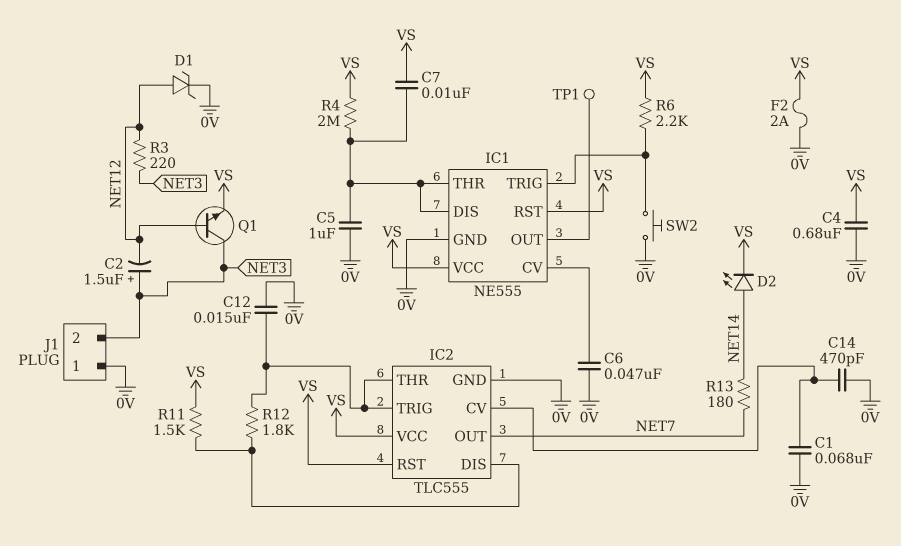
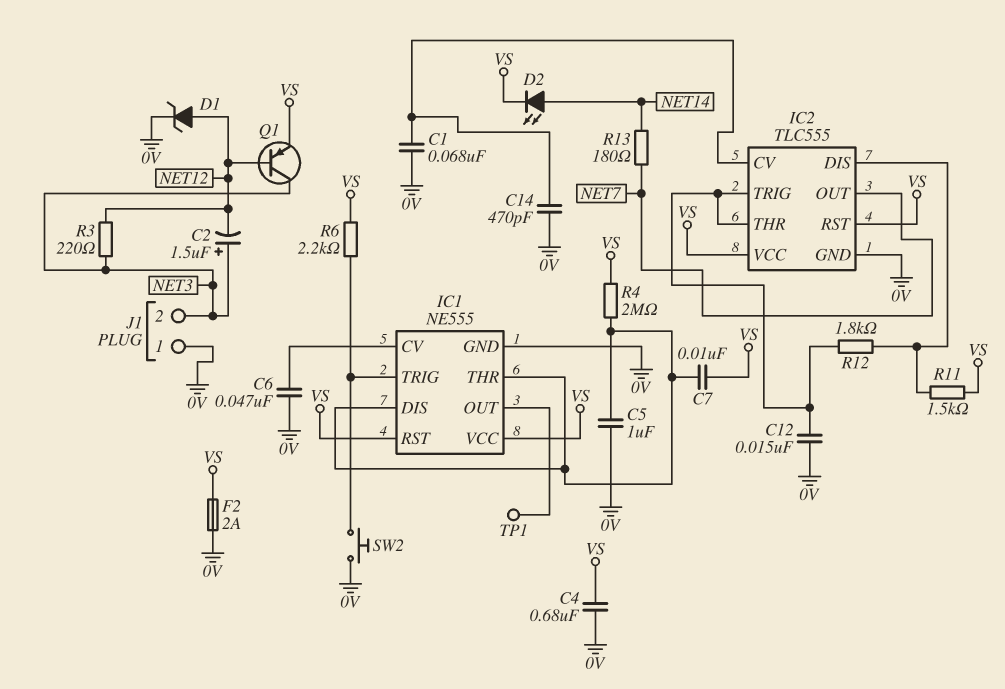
Q1: NPN (B NET12, C NET3, E VS) -> PNP (B NET12, C NET3, E VS)

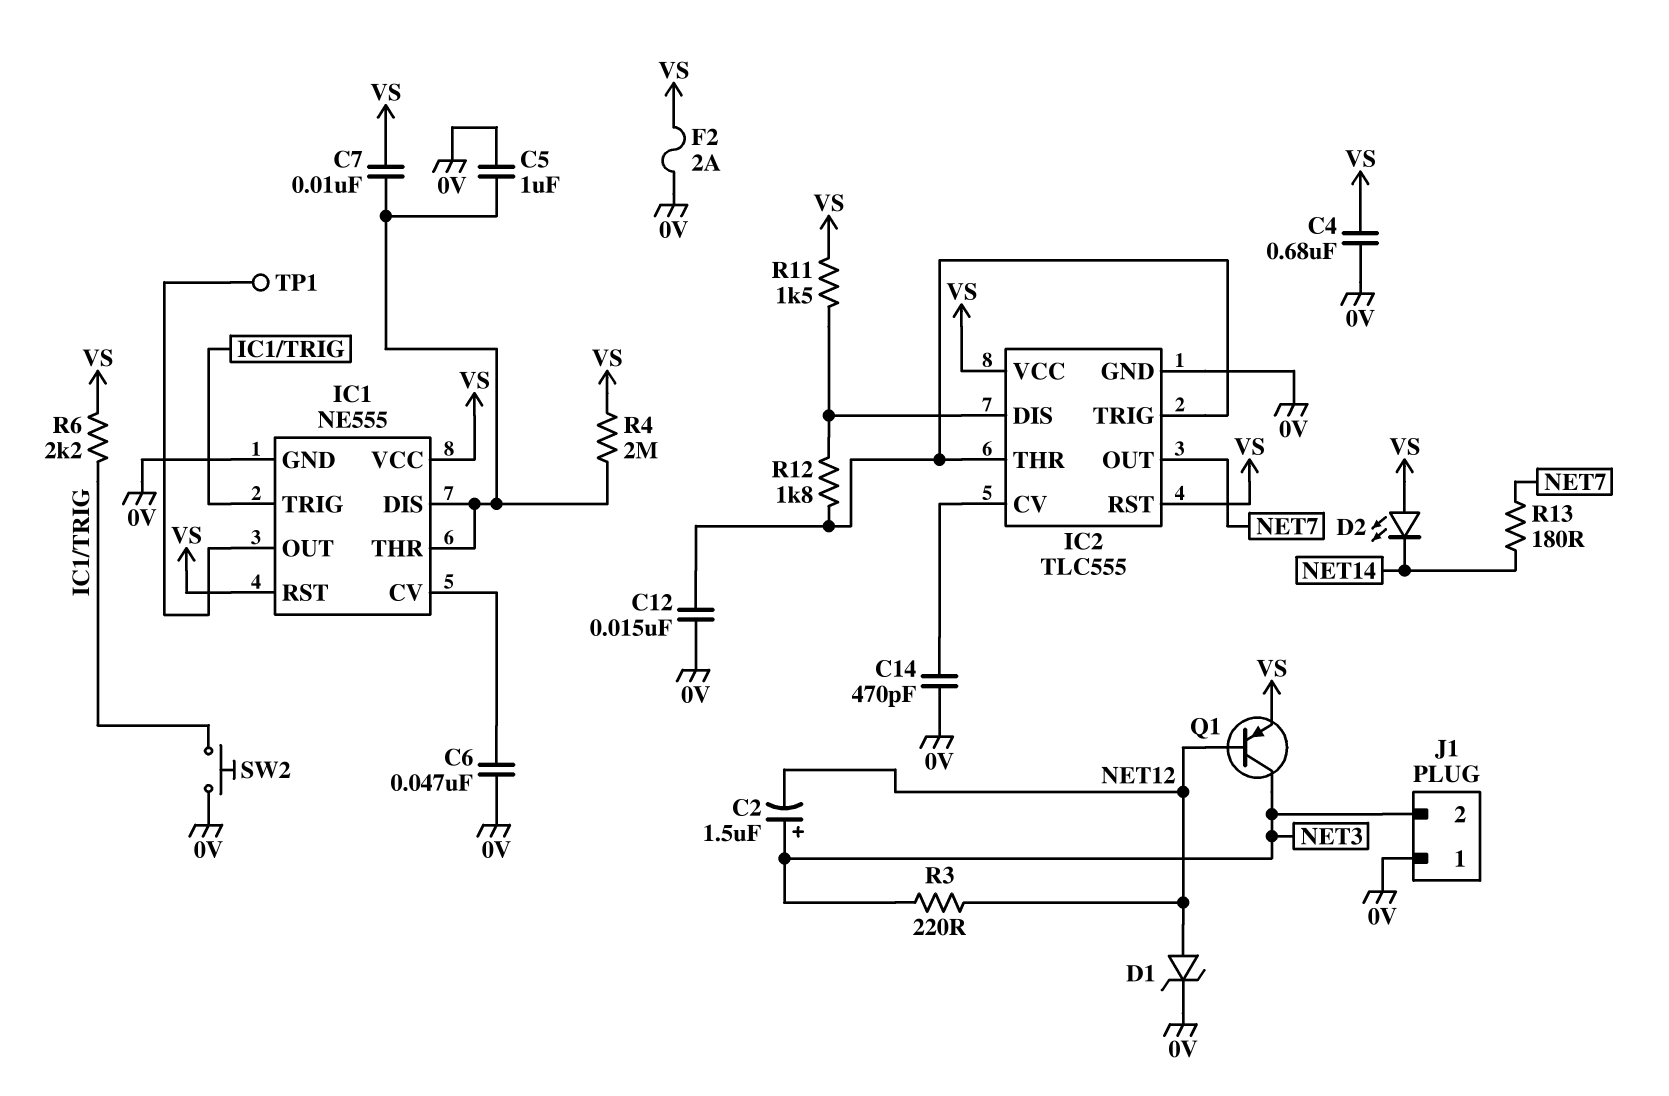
C1: 68nF (0V, IC2/CV) -> none
D2: LED (A NET14, K VS) -> LED (A VS, K NET14)

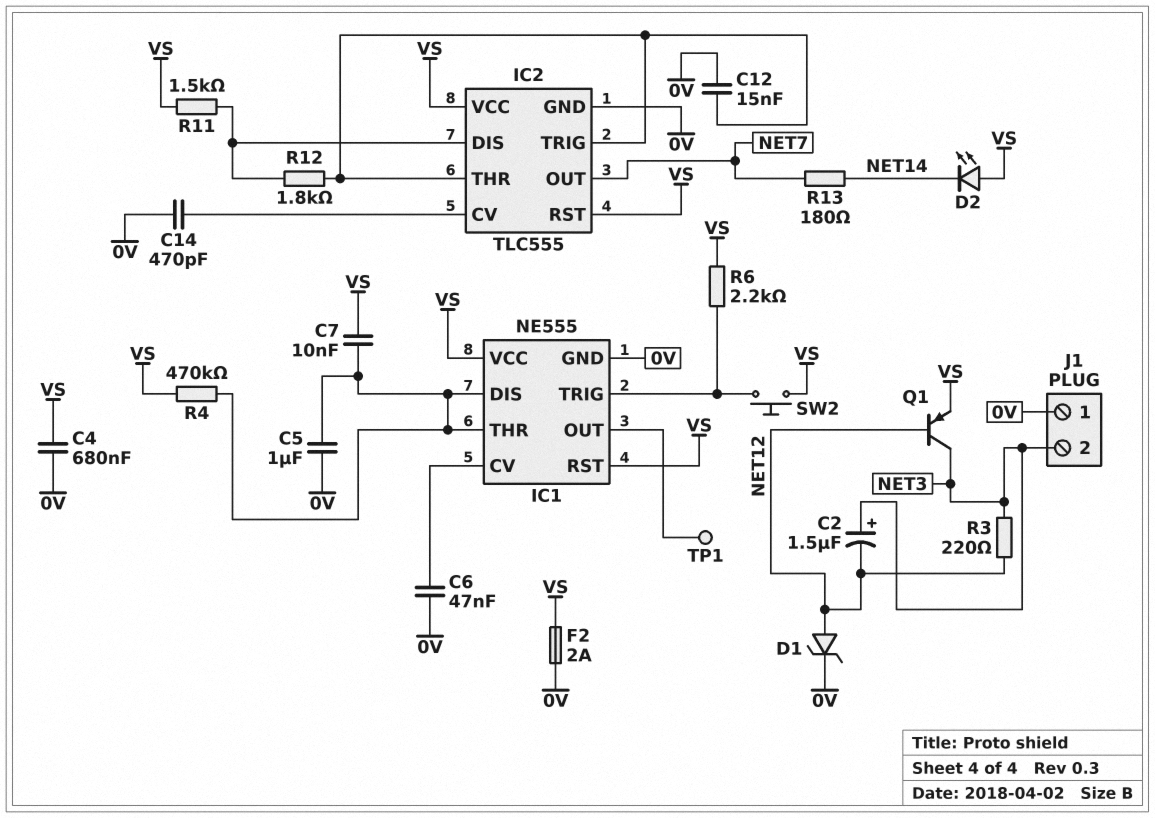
R4: 2M (IC1/DIS, VS) -> 470k (IC1/DIS, VS)
SW2: button (0V, IC1/TRIG) -> button (IC1/TRIG, VS)

